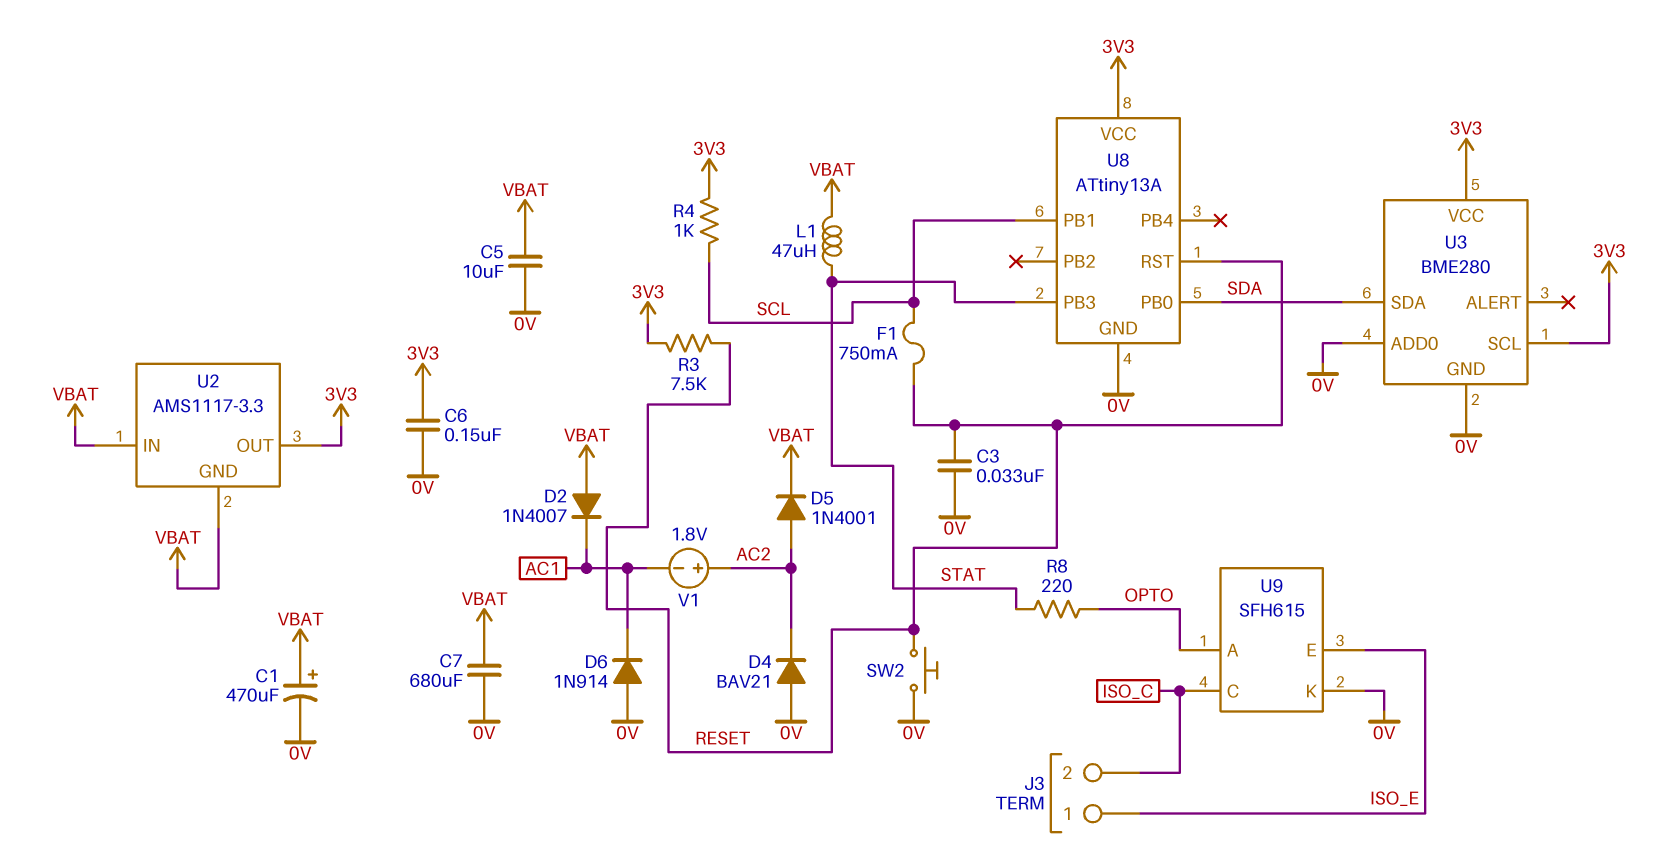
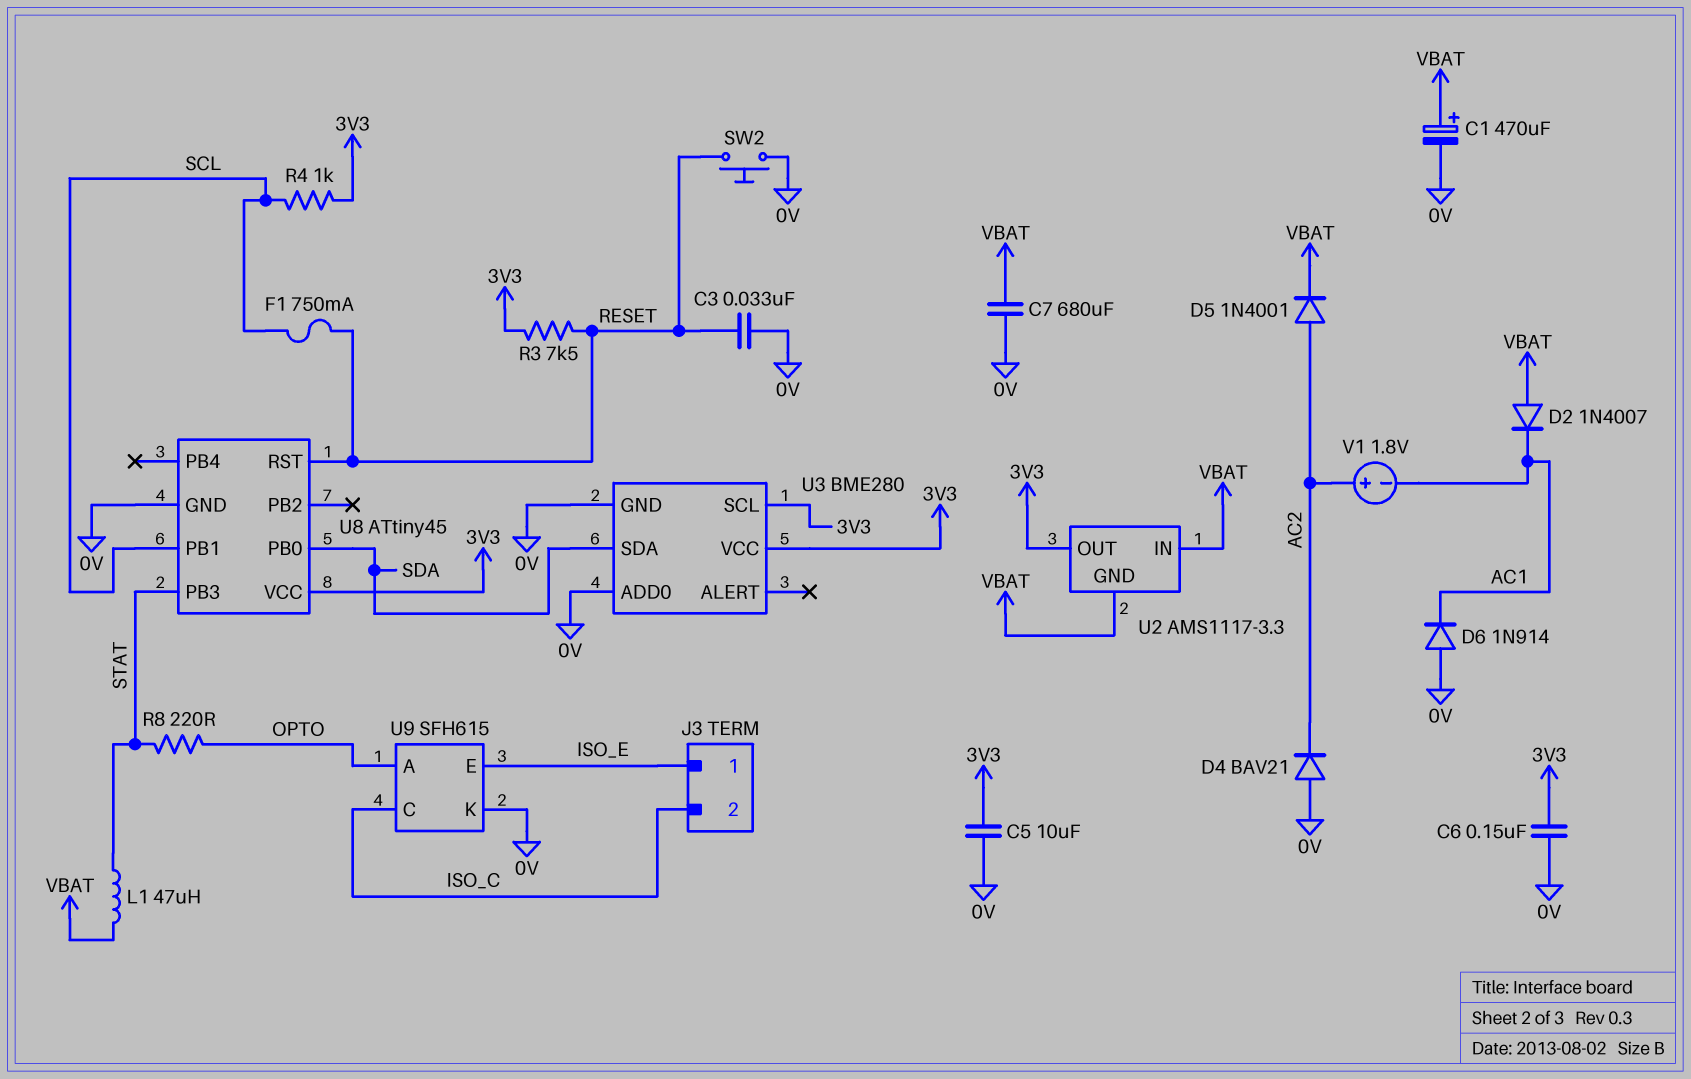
C5: 10uF (0V, VBAT) -> 10uF (0V, 3V3)
U8: ATtiny13A -> ATtiny45

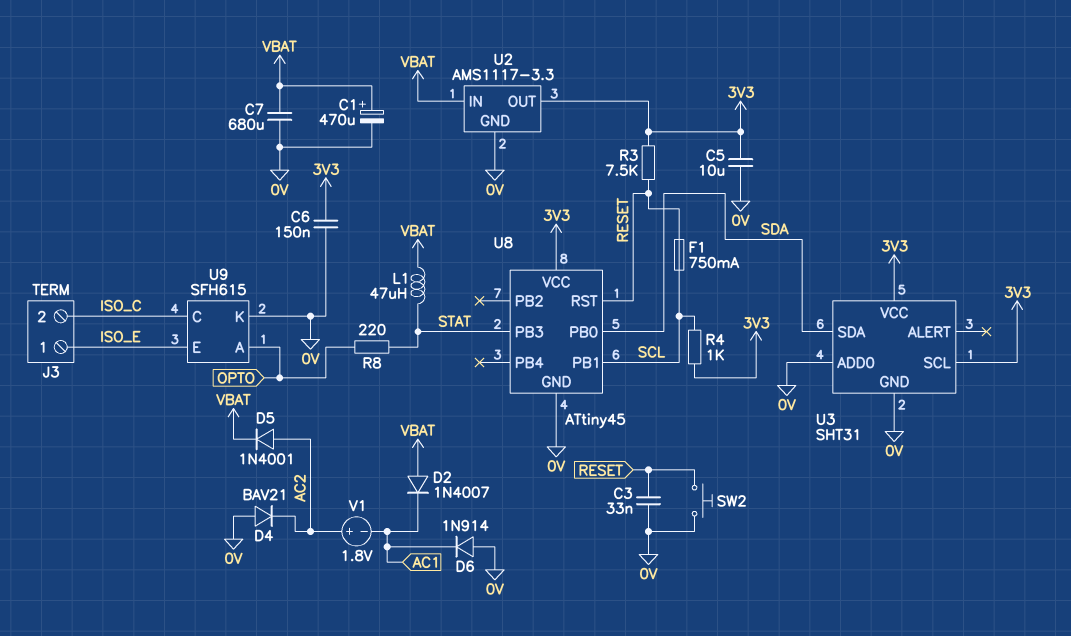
U2 pin GND: VBAT -> 0V
U3: BME280 -> SHT31

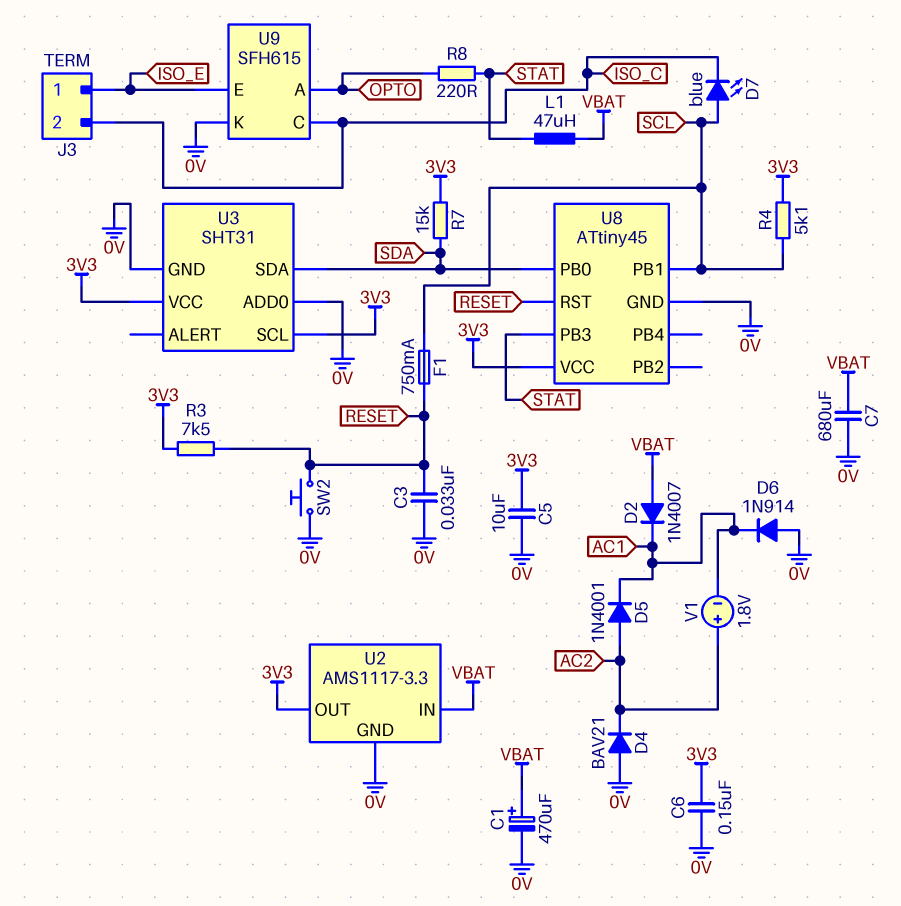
D5: diode 1N4001 (A AC2, K VBAT) -> diode 1N4001 (A AC2, K AC1)
D7: none -> LED blue (A SCL, K ISO_C)
R4: 1k (3V3, SCL) -> 5.1k (3V3, SCL)
R7: none -> 15k (3V3, SDA)

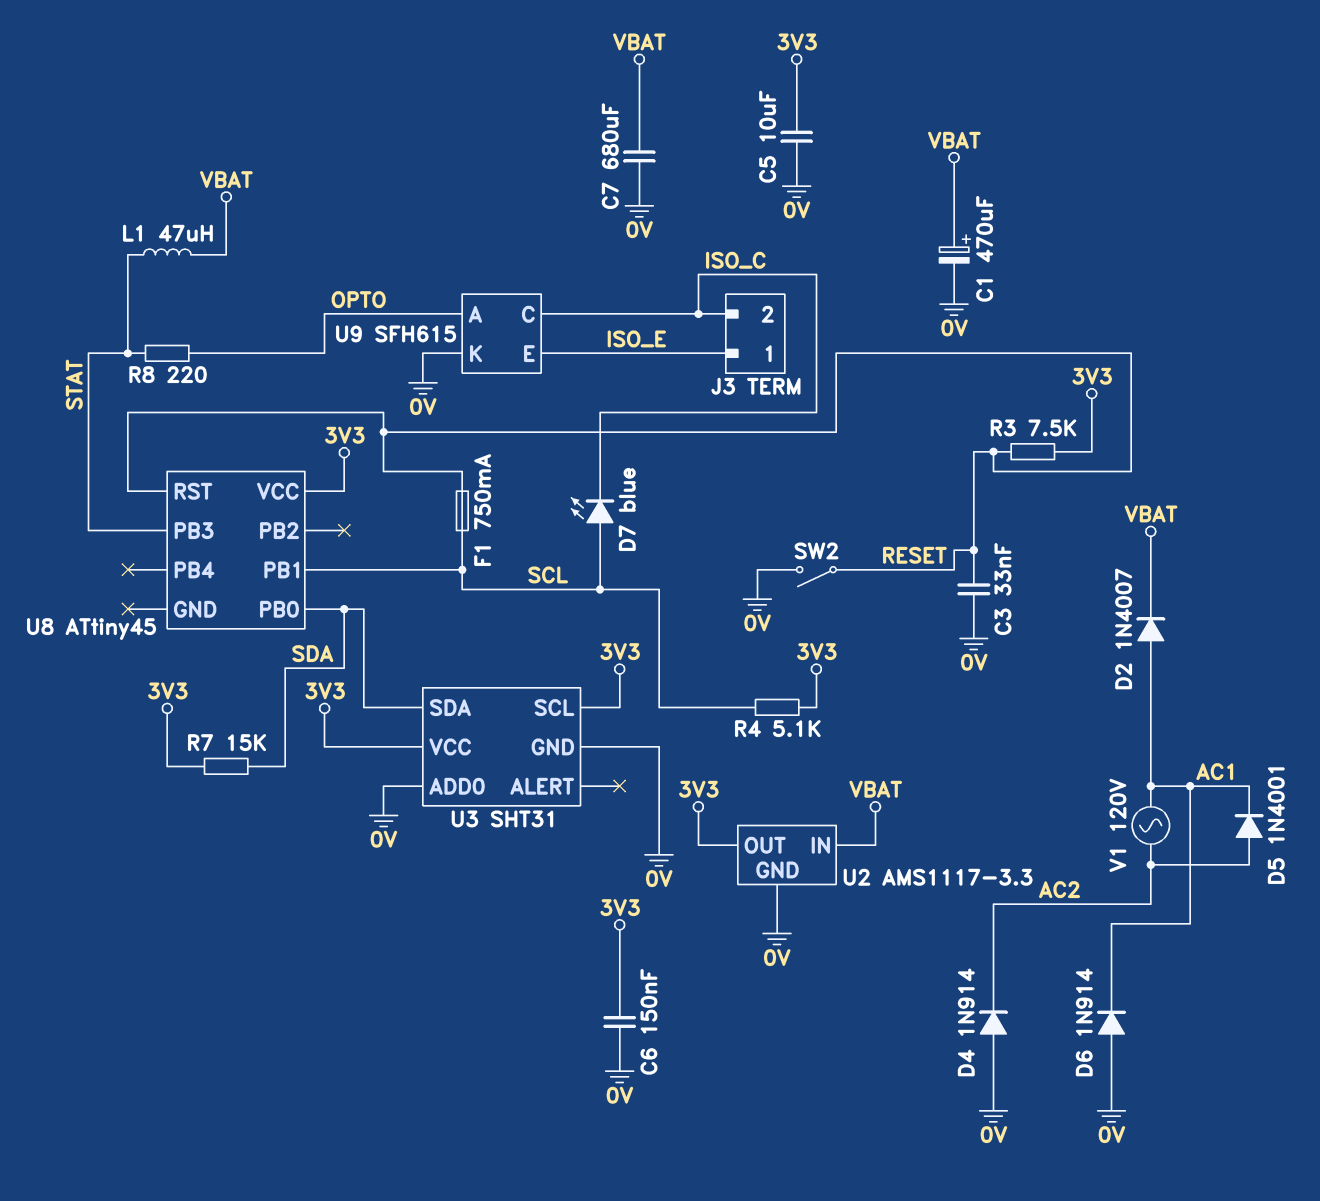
D2: diode 1N4007 (A VBAT, K AC1) -> diode 1N4007 (A AC1, K VBAT)
D4: diode BAV21 (A 0V, K AC2) -> diode 1N914 (A 0V, K AC2)
SW2: button (0V, RESET) -> switch (0V, RESET)
U8 pin GND: 0V -> none
V1: 1.8V (plus AC2, minus AC1) -> AC 120V (AC1, AC2)

